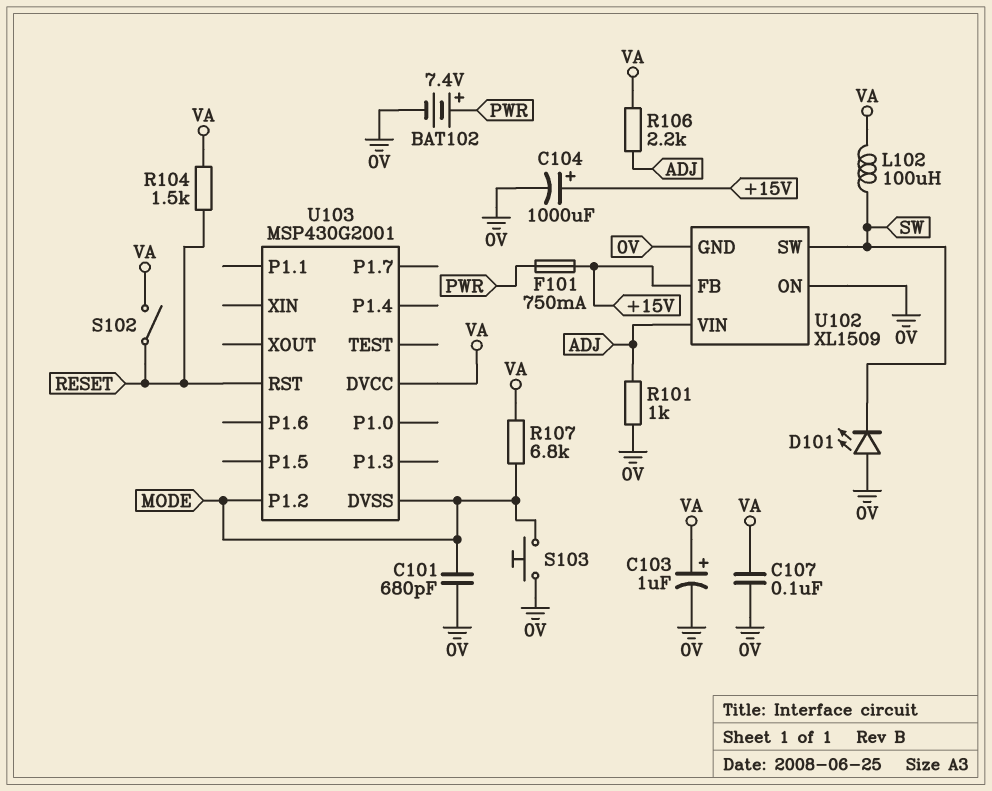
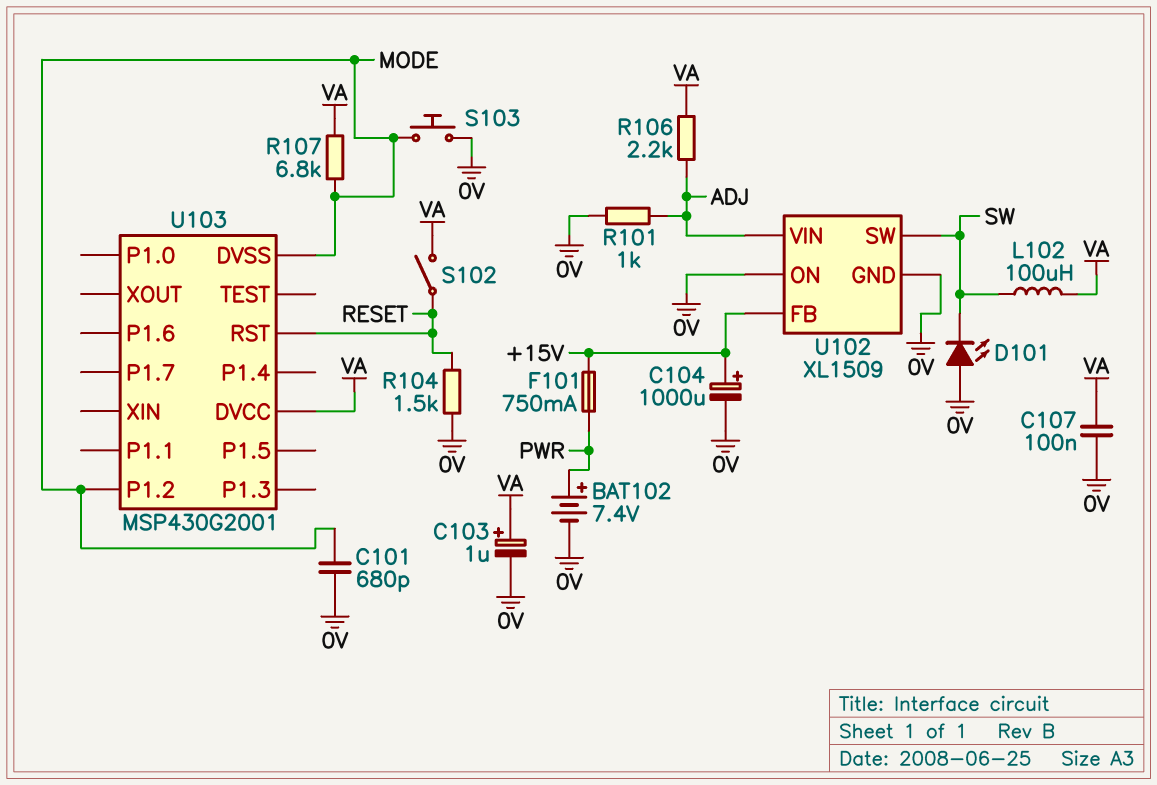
R104: 1.5k (RESET, VA) -> 1.5k (0V, RESET)

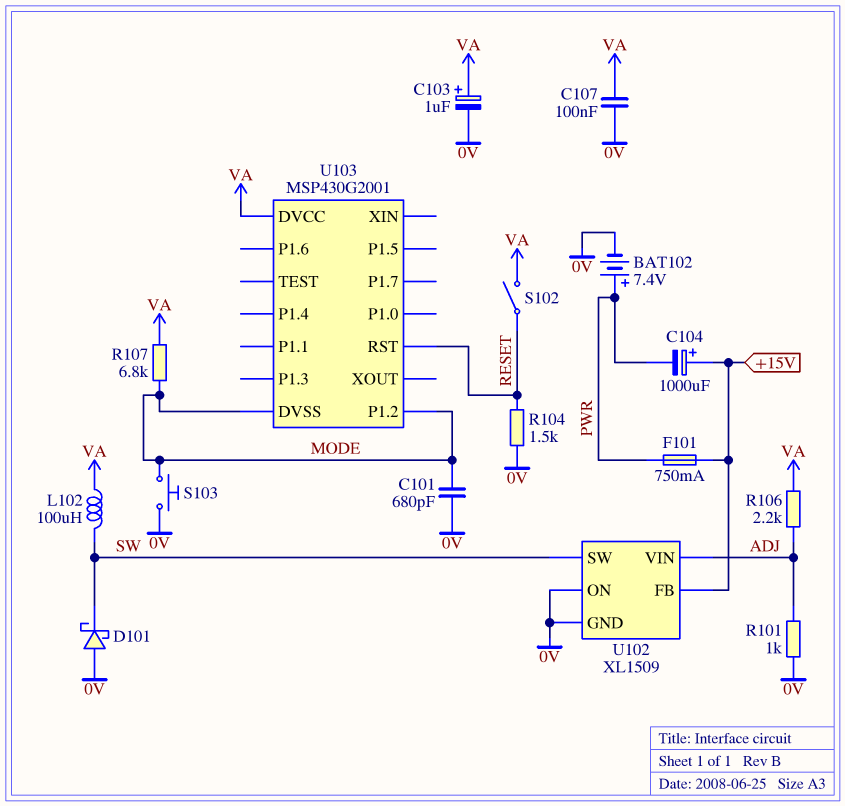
C104: 1000uF (plus +15V, minus 0V) -> 1000uF (plus +15V, minus PWR)
D101: LED (A 0V, K SW) -> schottky (A 0V, K SW)

